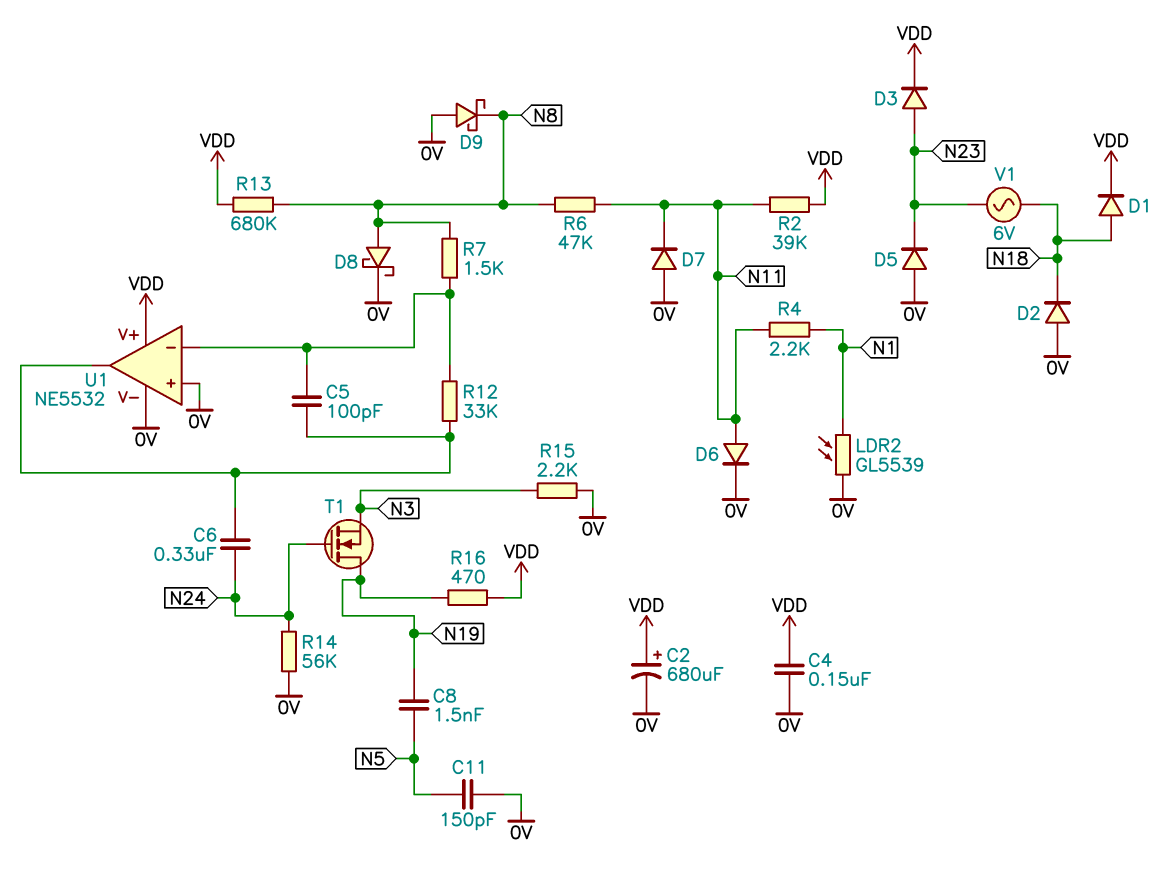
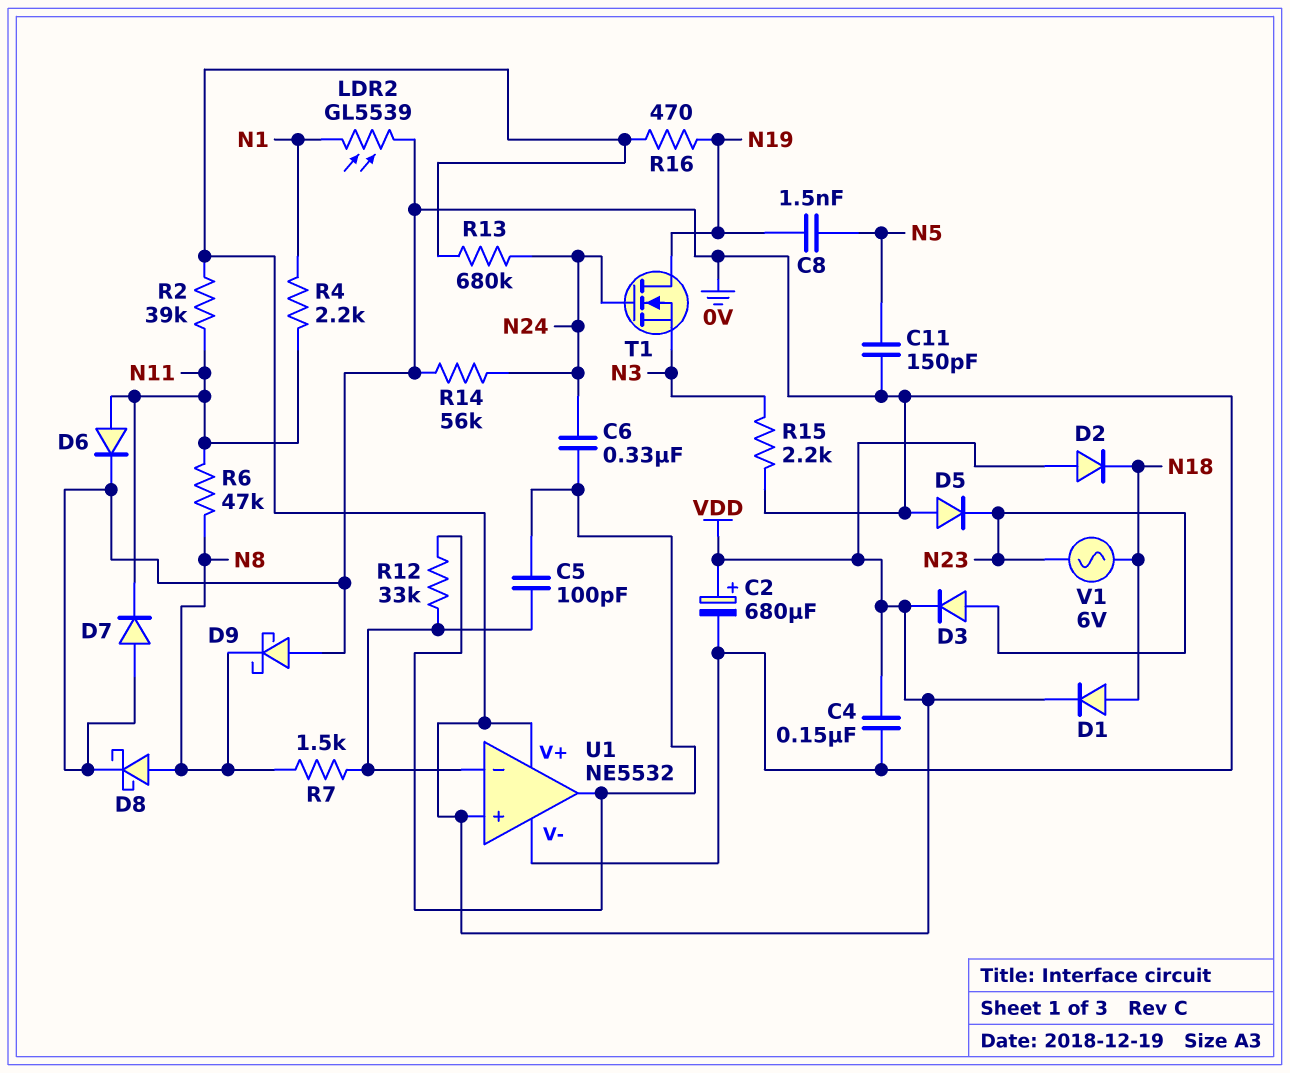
D2: diode (A 0V, K N18) -> diode (A VDD, K N18)
R13: 680k (N8, VDD) -> 680k (N24, VDD)
U1 pin in+: 0V -> VDD

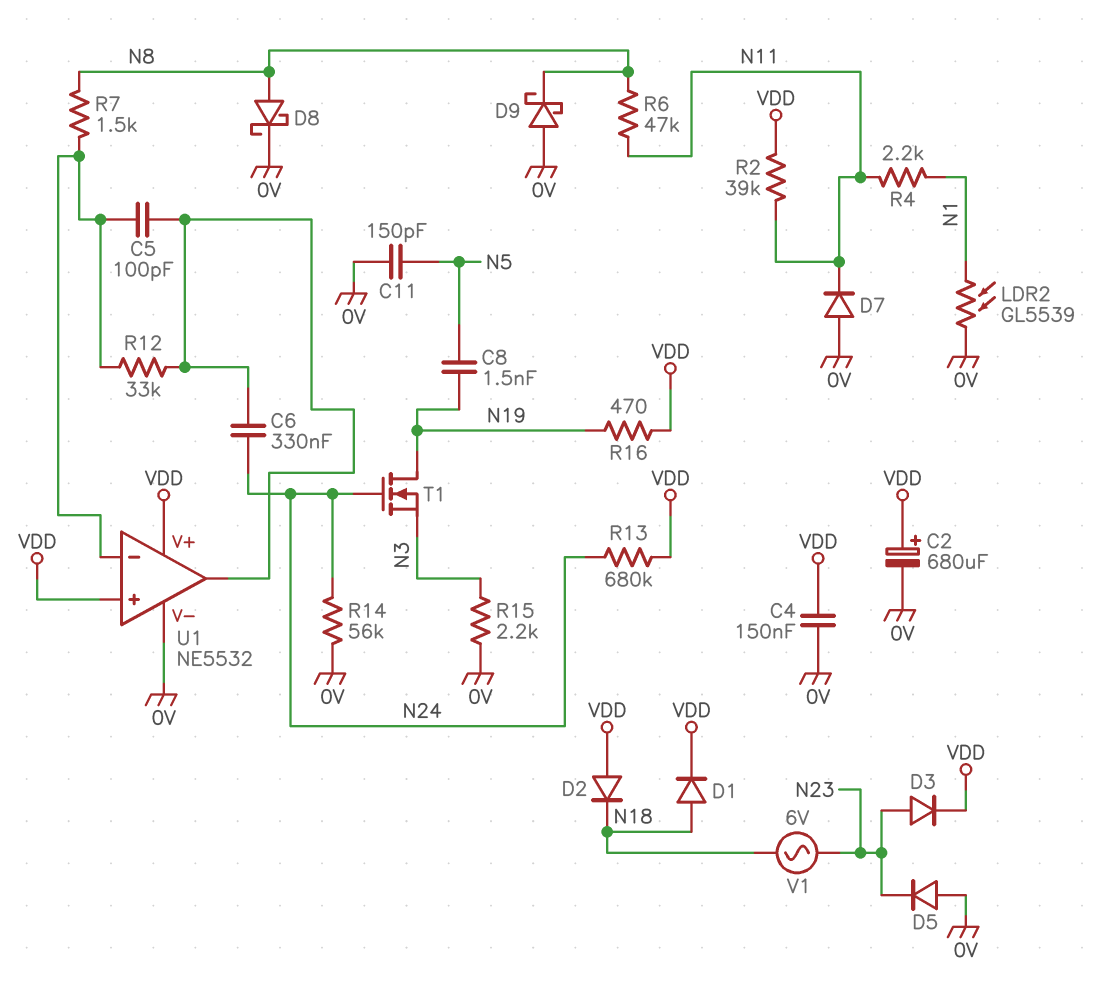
D6: diode (A N11, K 0V) -> none

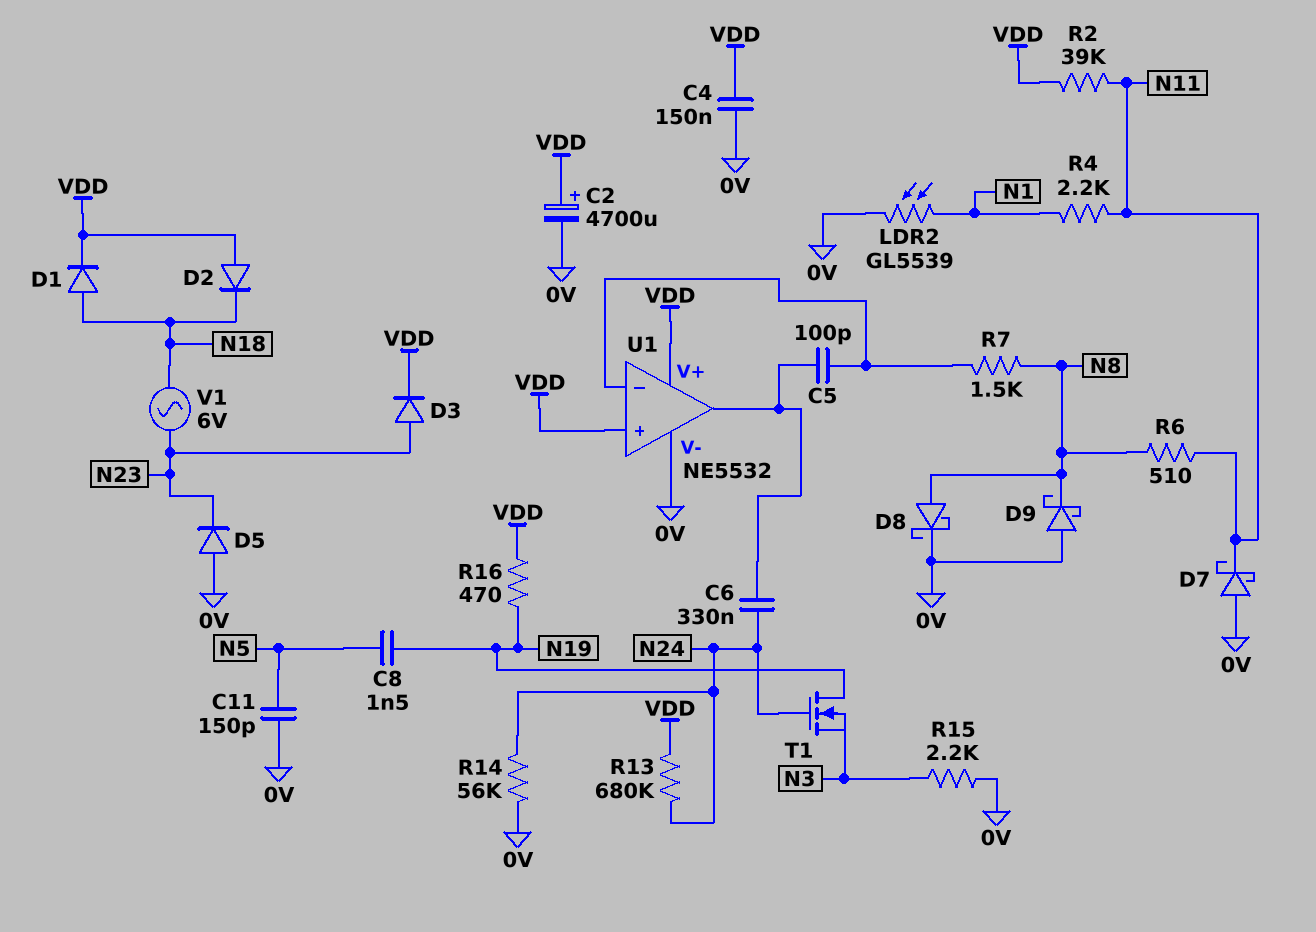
C2: 680uF (plus VDD, minus 0V) -> 4700uF (plus VDD, minus 0V)
D7: diode (A 0V, K N11) -> schottky (A 0V, K N11)
R6: 47k (N8, N11) -> 510 (N8, N11)
R12: 33k (U1/in-, U1/out) -> none

